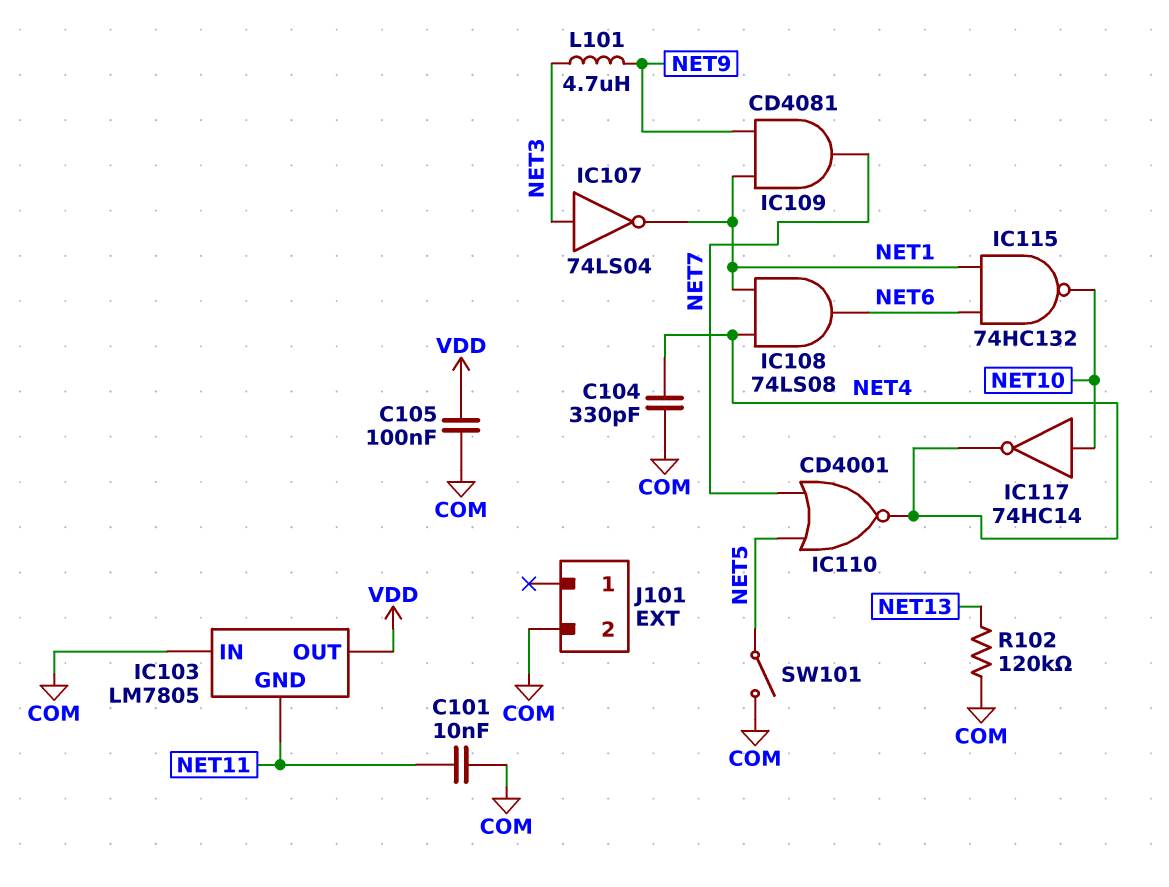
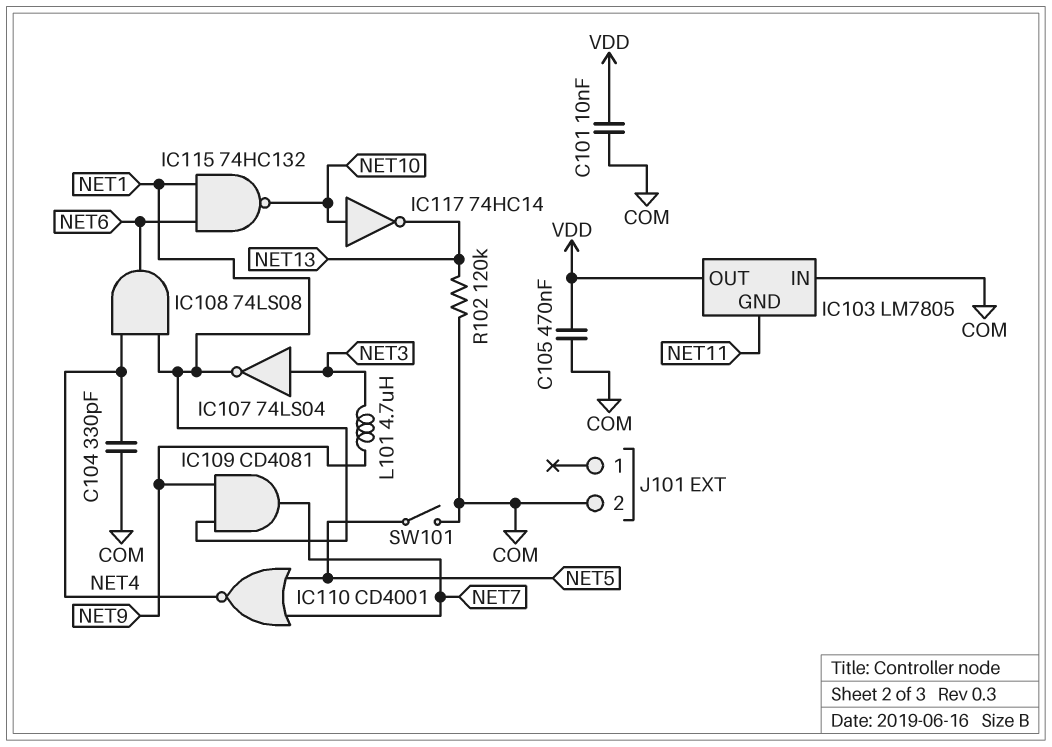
C101: 10nF (COM, NET11) -> 10nF (COM, VDD)
C105: 100nF (COM, VDD) -> 470nF (COM, VDD)
IC117: NOT 74HC14 (in NET10, out NET4) -> NOT 74HC14 (in NET10, out NET13)

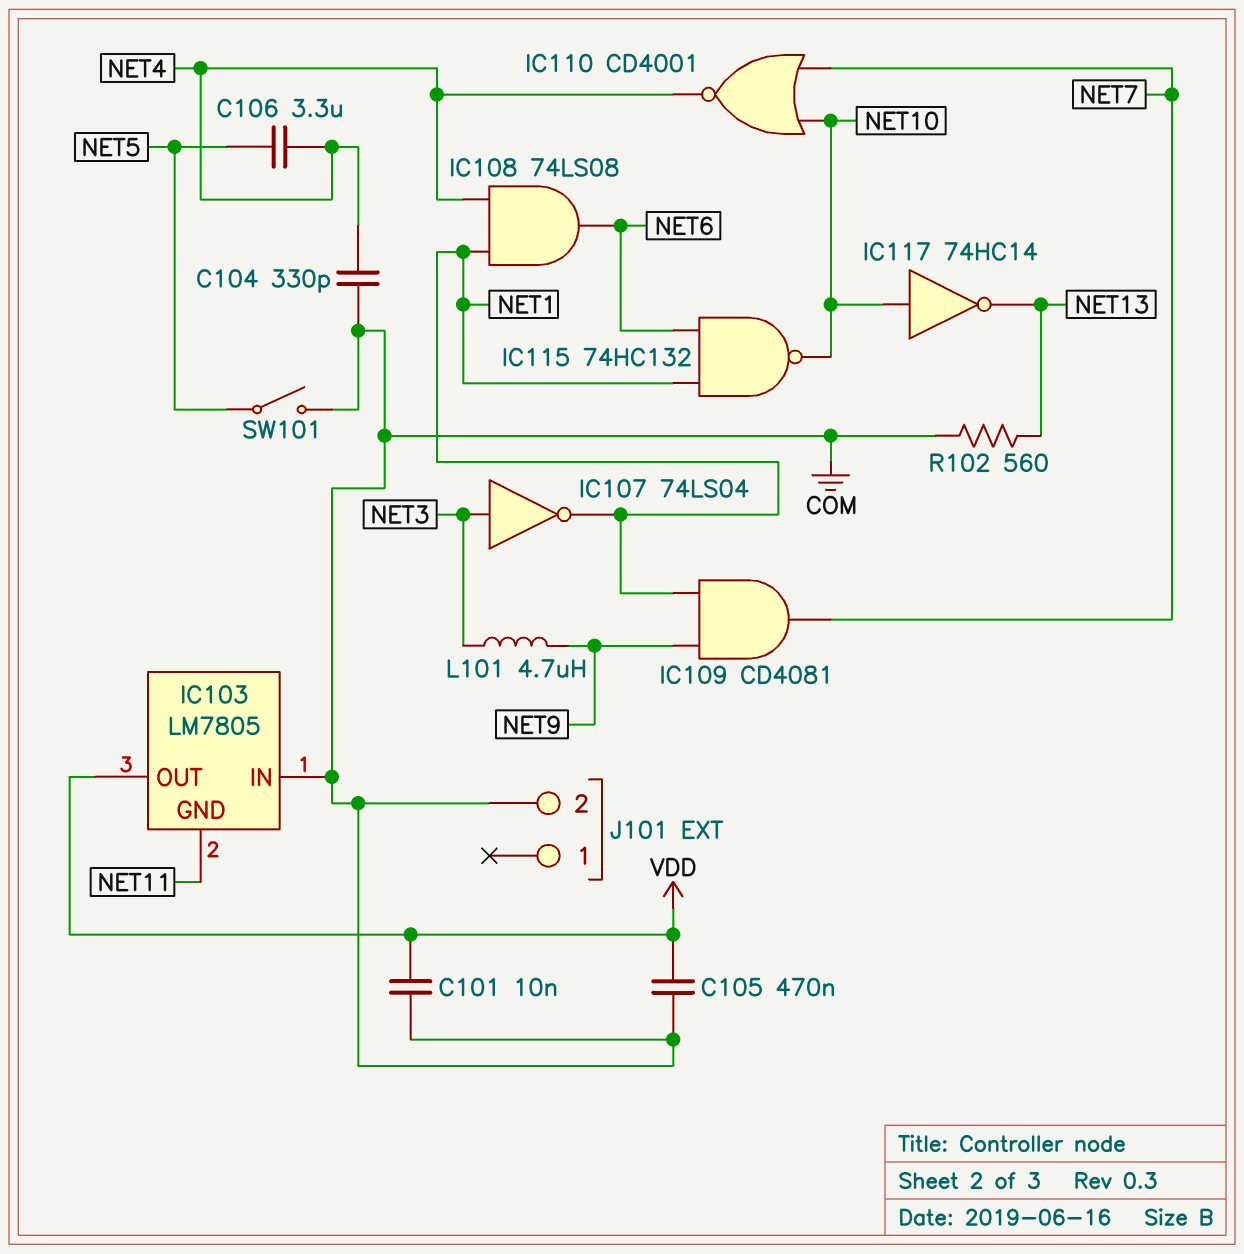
C106: none -> 3.3uF (NET4, NET5)
IC110: NOR CD4001 (in NET5, in NET7, out NET4) -> NOR CD4001 (in NET7, in NET10, out NET4)
R102: 120k (COM, NET13) -> 560 (COM, NET13)

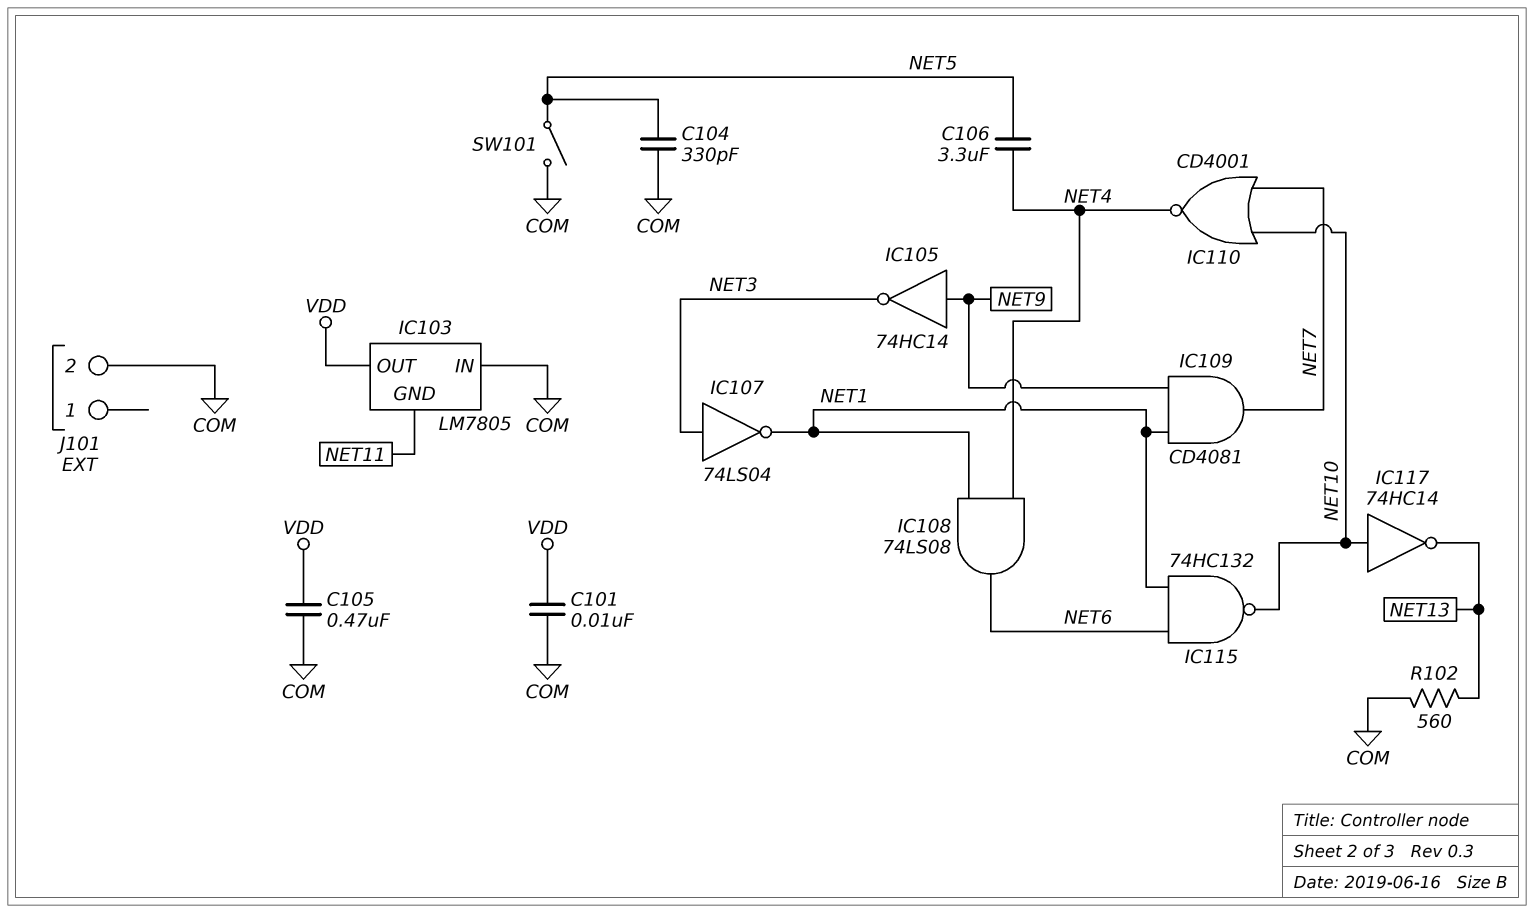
C104: 330pF (COM, NET4) -> 330pF (COM, NET5)
IC105: none -> NOT 74HC14 (in NET9, out NET3)
L101: 4.7uH (NET3, NET9) -> none

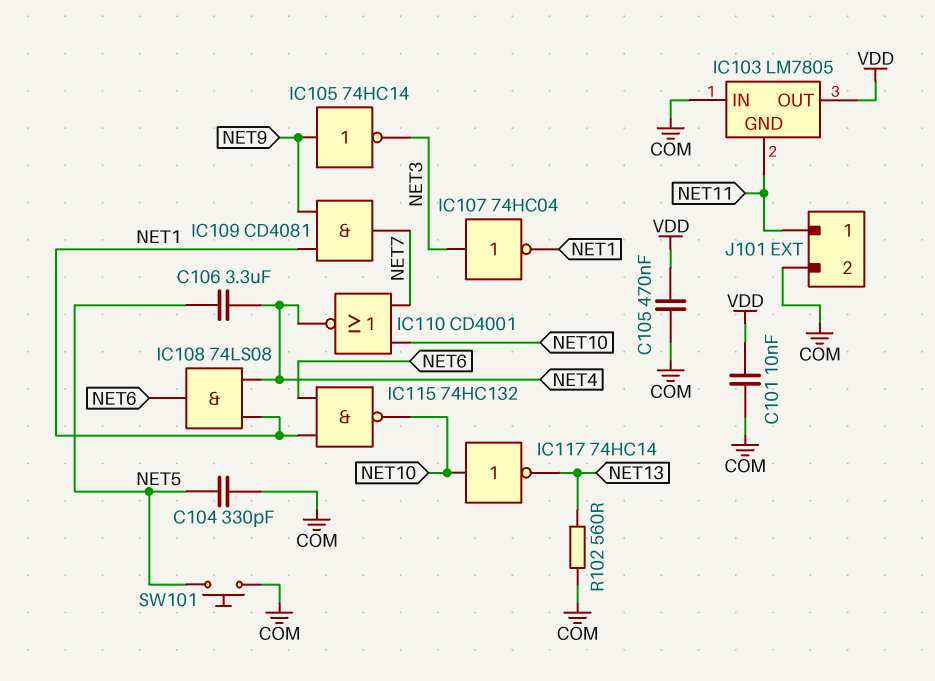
IC107: NOT 74LS04 (in NET3, out NET1) -> NOT 74HC04 (in NET3, out NET1)
J101 pin 1: none -> NET11
SW101: switch (COM, NET5) -> button (COM, NET5)

